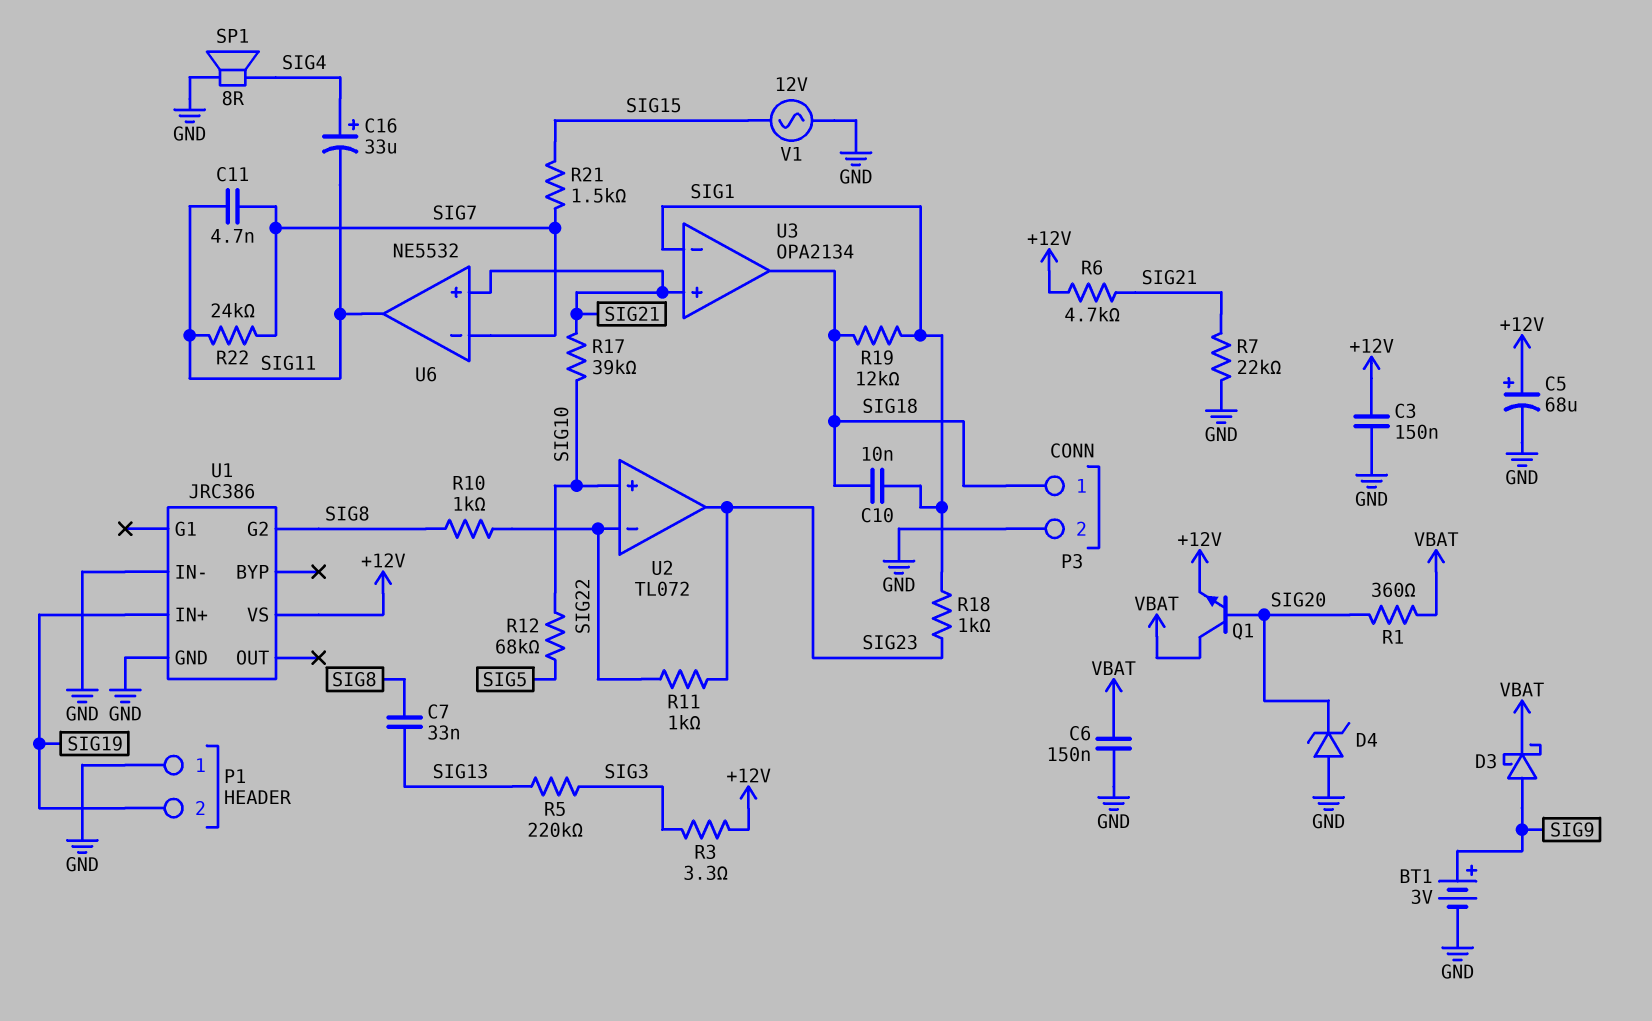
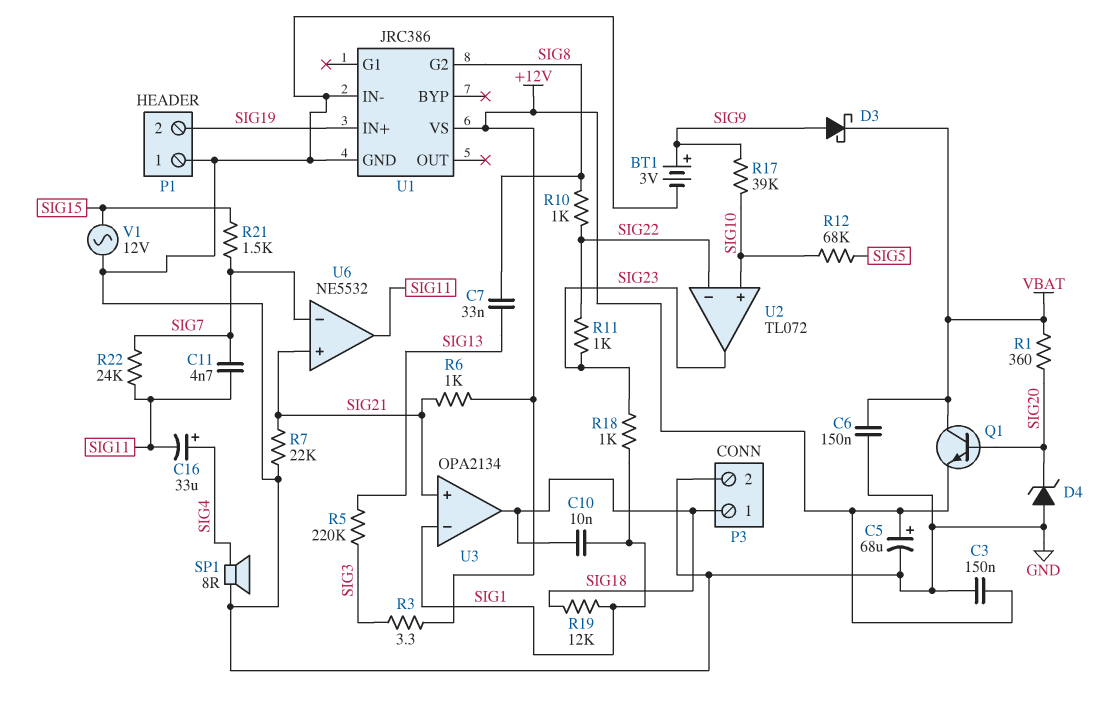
R6: 4.7k (+12V, SIG21) -> 1k (+12V, SIG21)
R17: 39k (SIG10, SIG21) -> 39k (SIG9, SIG10)

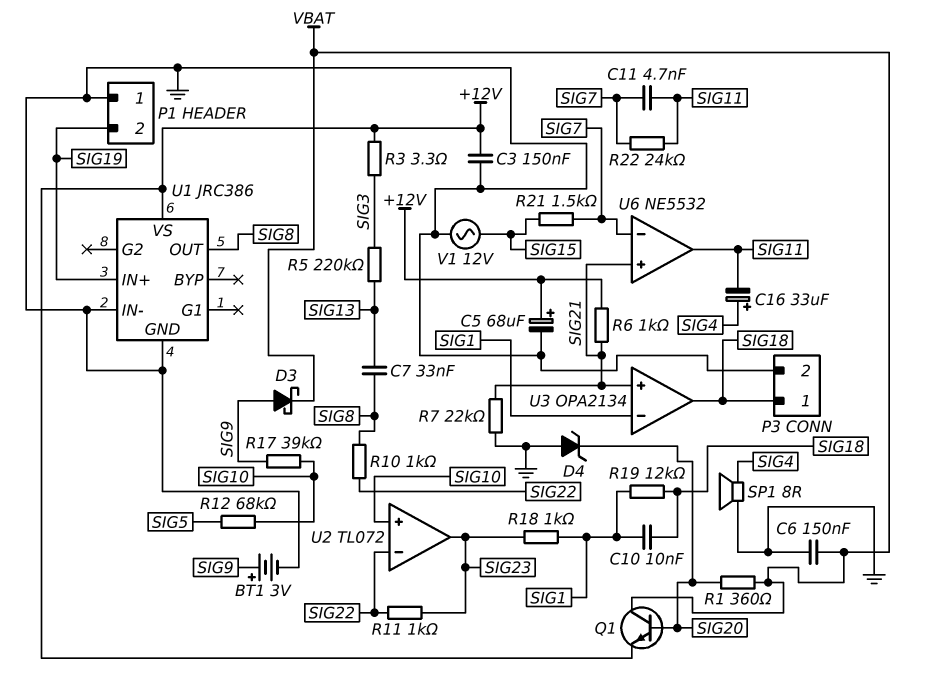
U1 pin G2: SIG8 -> none
U1 pin OUT: none -> SIG8

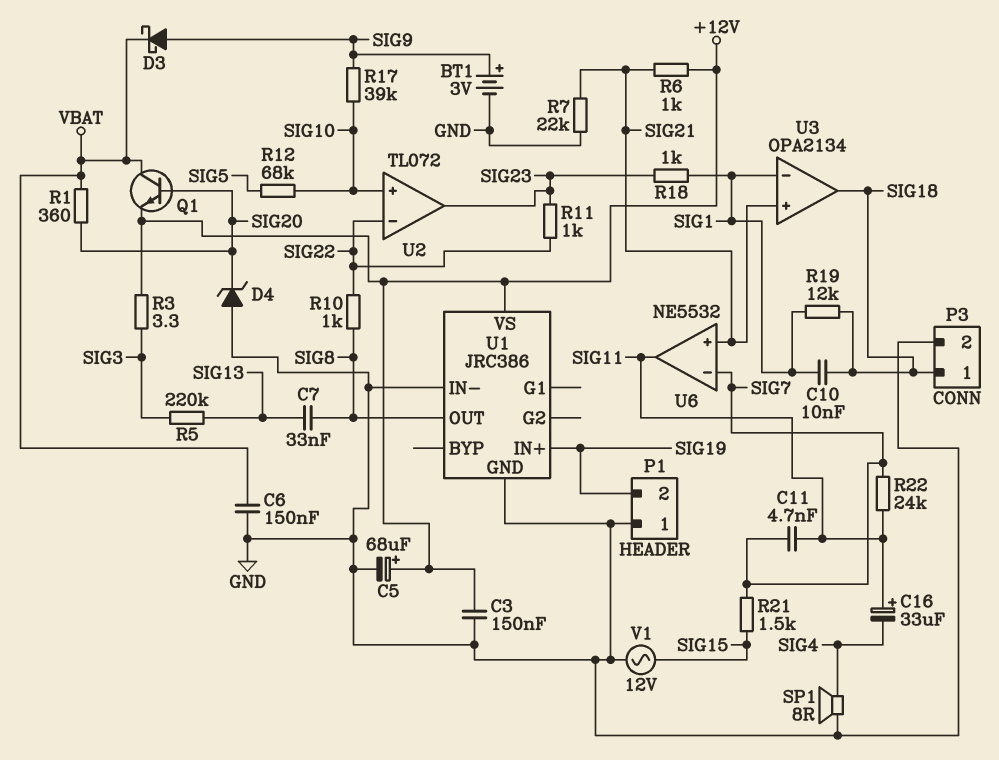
C16: 33uF (plus SIG4, minus SIG11) -> 33uF (plus SIG11, minus SIG4)

